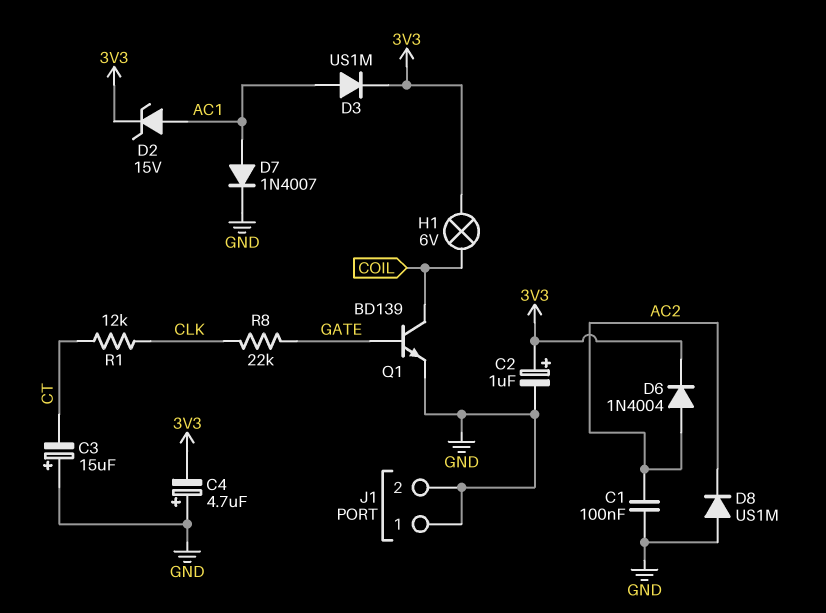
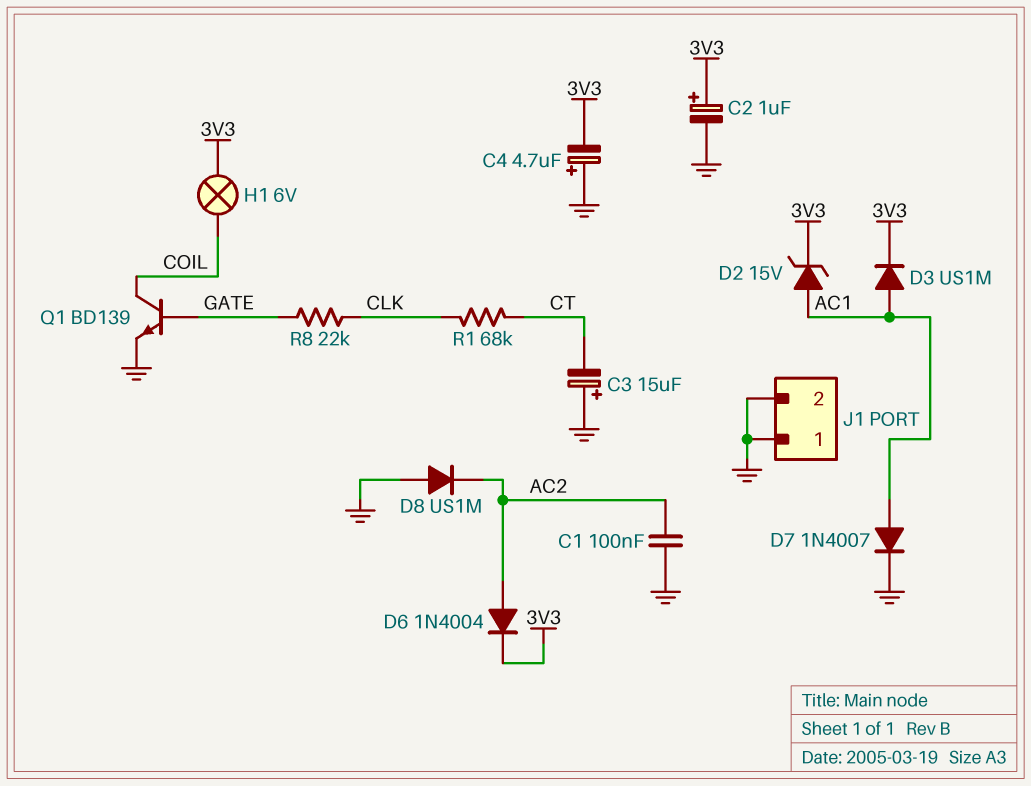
R1: 12k (CLK, CT) -> 68k (CLK, CT)

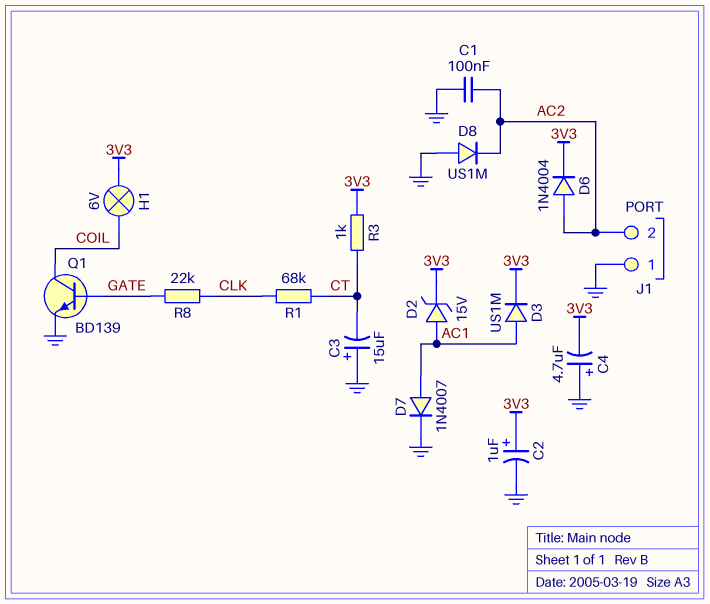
J1 pin 2: GND -> AC2
R3: none -> 1k (3V3, CT)

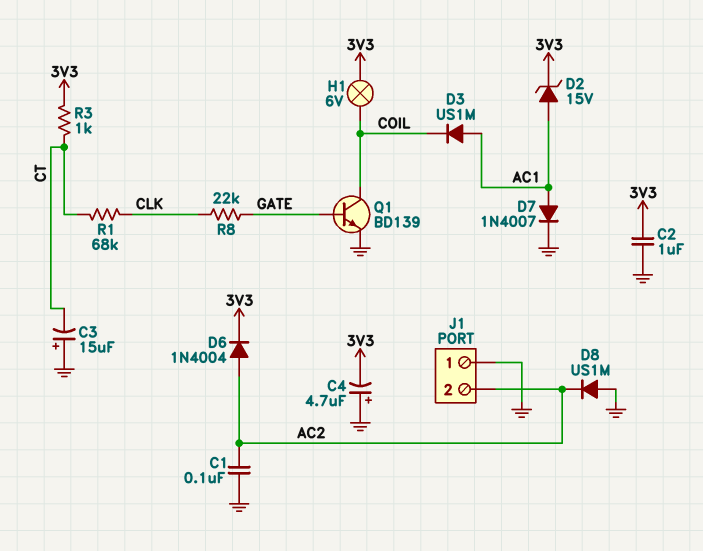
C2: 1uF (plus 3V3, minus GND) -> 1uF (3V3, GND)
D3: diode US1M (A AC1, K 3V3) -> diode US1M (A AC1, K COIL)

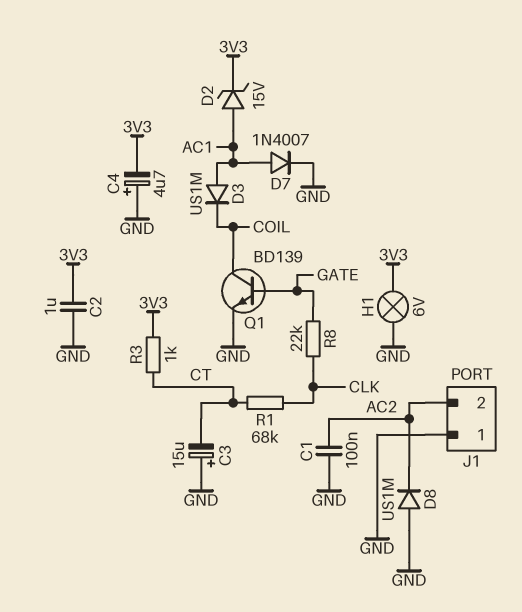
D6: diode 1N4004 (A AC2, K 3V3) -> none
H1: lamp 6V (3V3, COIL) -> lamp 6V (3V3, GND)

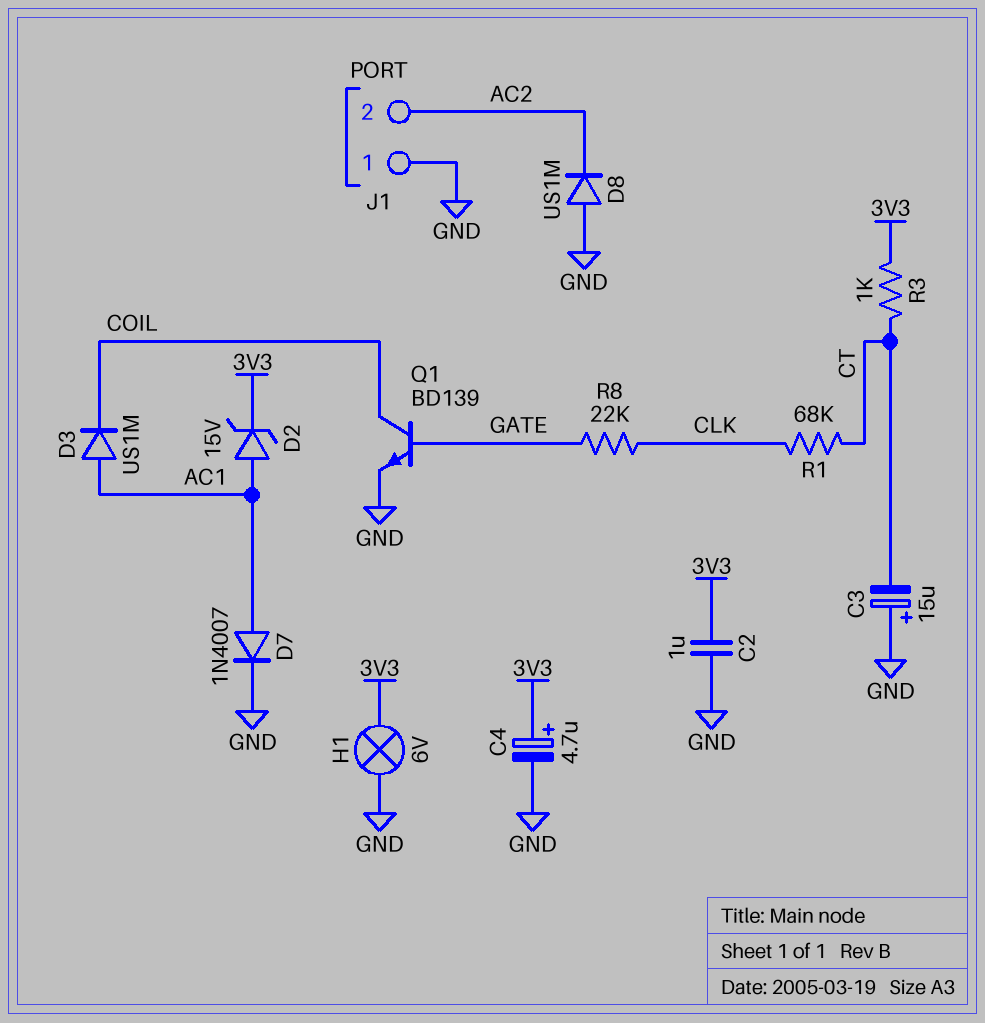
C1: 100nF (AC2, GND) -> none
C4: 4.7uF (plus GND, minus 3V3) -> 4.7uF (plus 3V3, minus GND)

